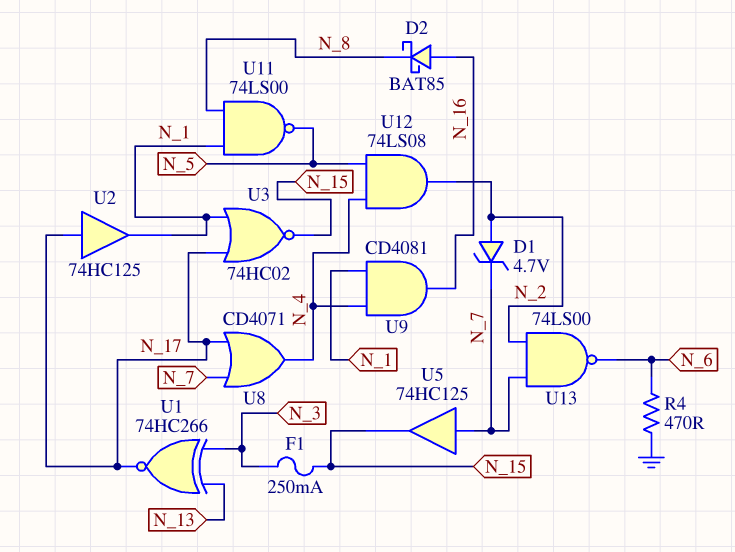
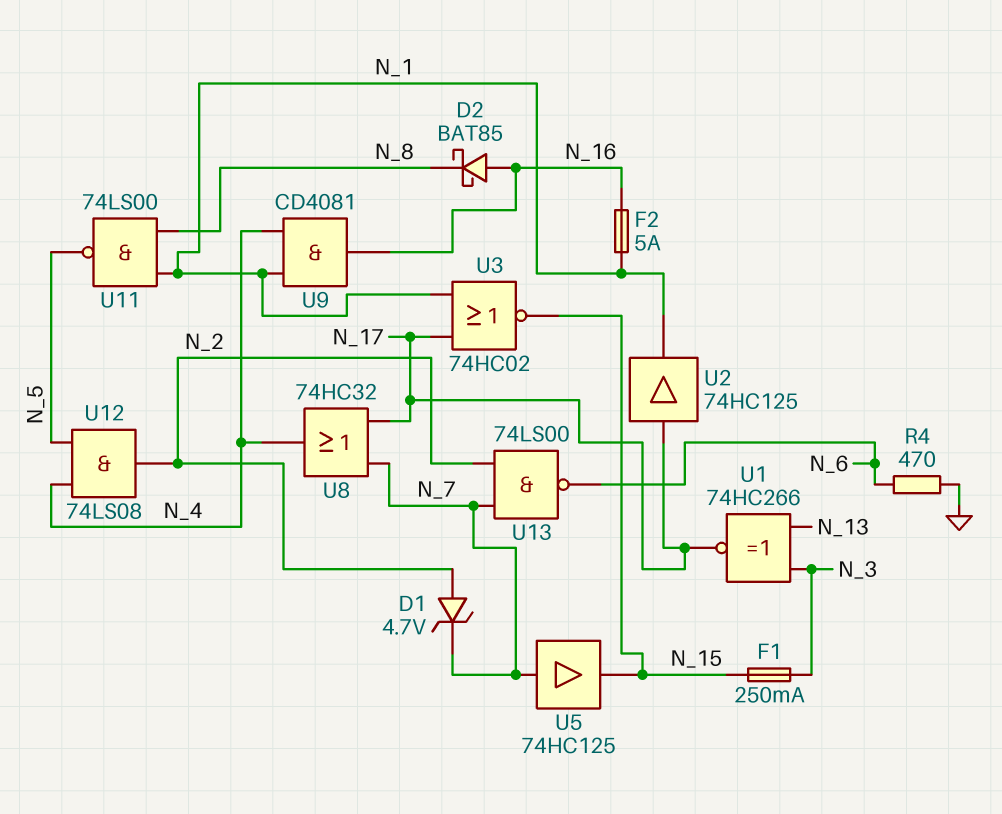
F2: none -> 5A (N_1, N_16)
U8: OR CD4071 (in N_7, in N_17, out N_4) -> OR 74HC32 (in N_7, in N_17, out N_4)

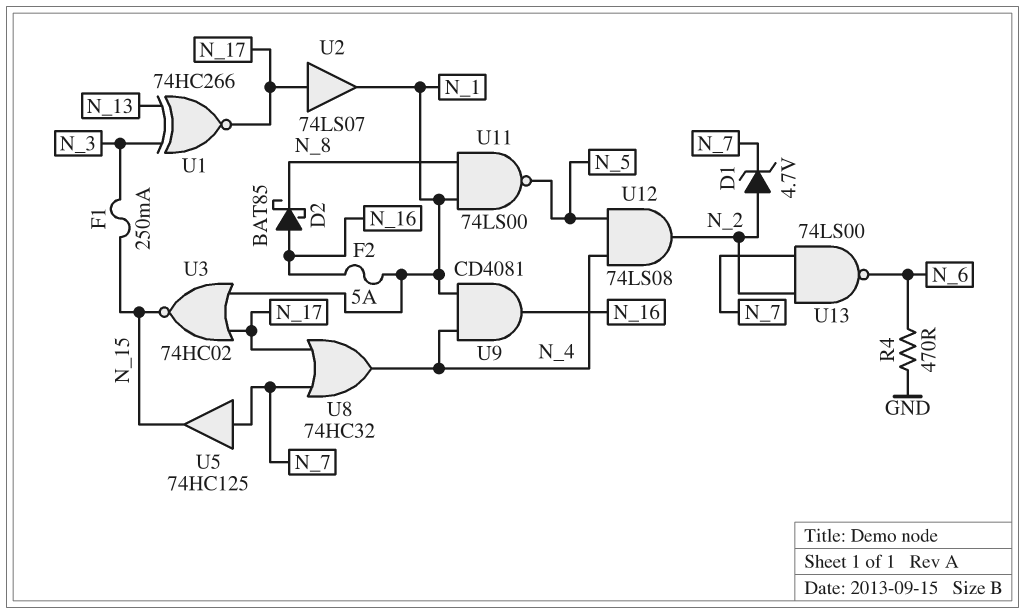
U2: buffer 74HC125 (in N_17, out N_1) -> buffer 74LS07 (in N_17, out N_1)

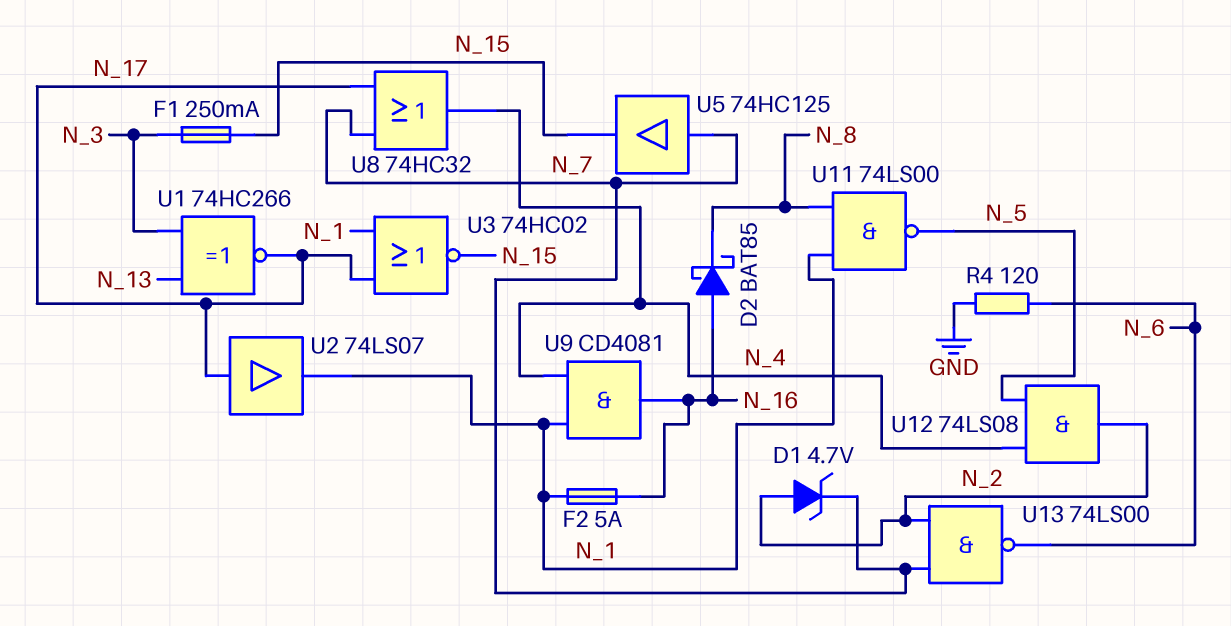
R4: 470 (GND, N_6) -> 120 (GND, N_6)

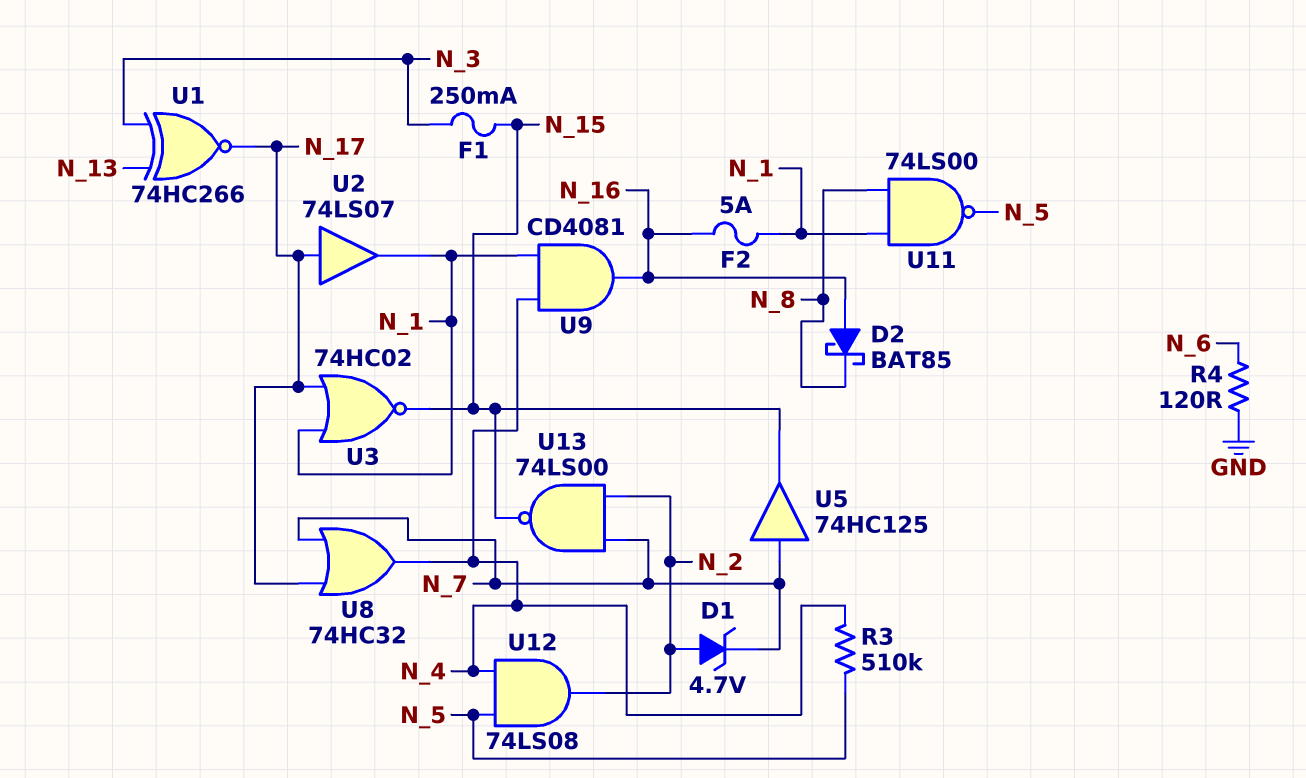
R3: none -> 510k (N_4, N_5)
U13: NAND 74LS00 (in N_2, in N_7, out N_6) -> NAND 74LS00 (in N_2, in N_7, out N_15)

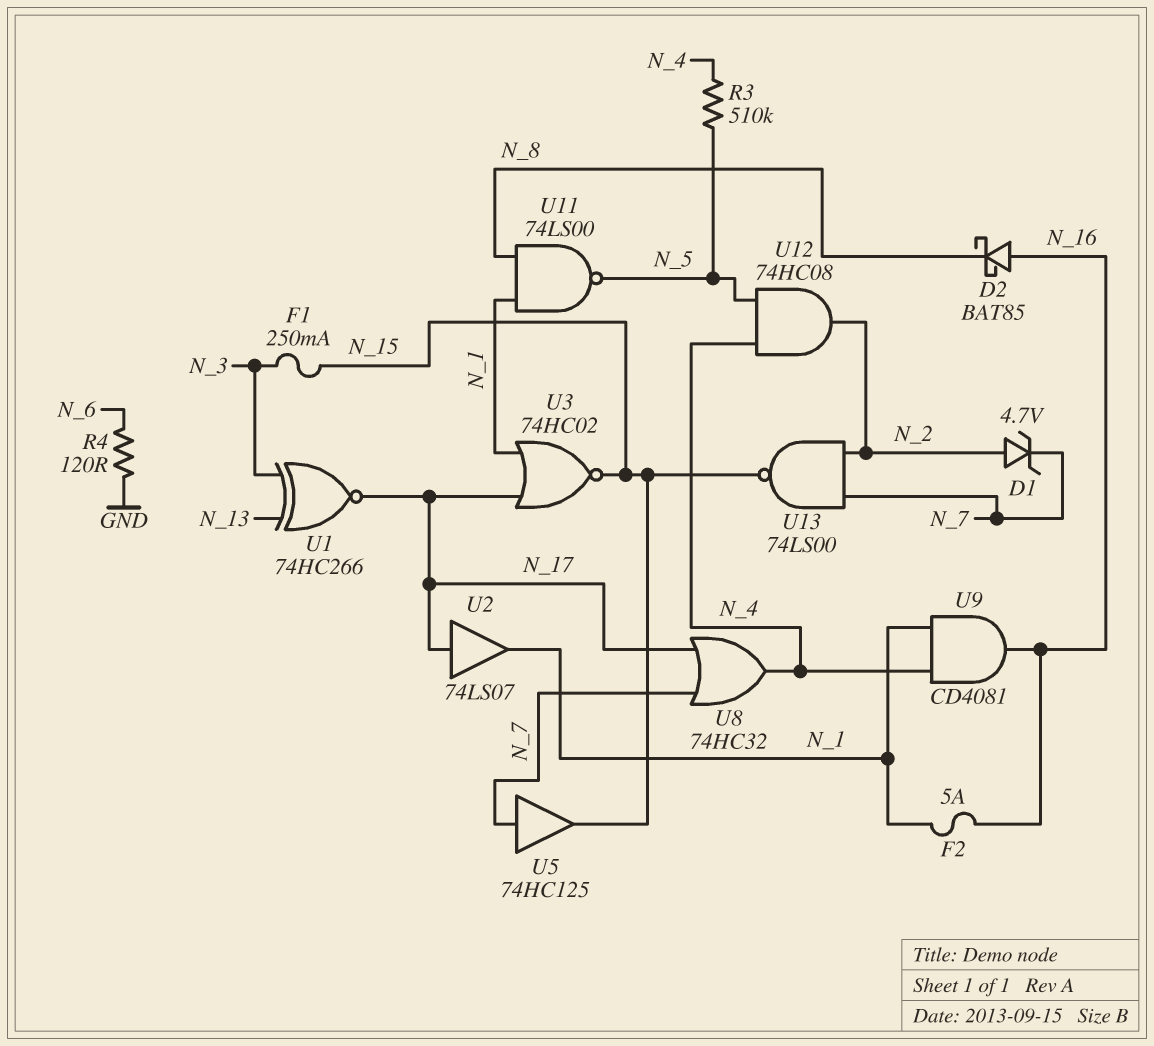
U12: AND 74LS08 (in N_4, in N_5, out N_2) -> AND 74HC08 (in N_4, in N_5, out N_2)

